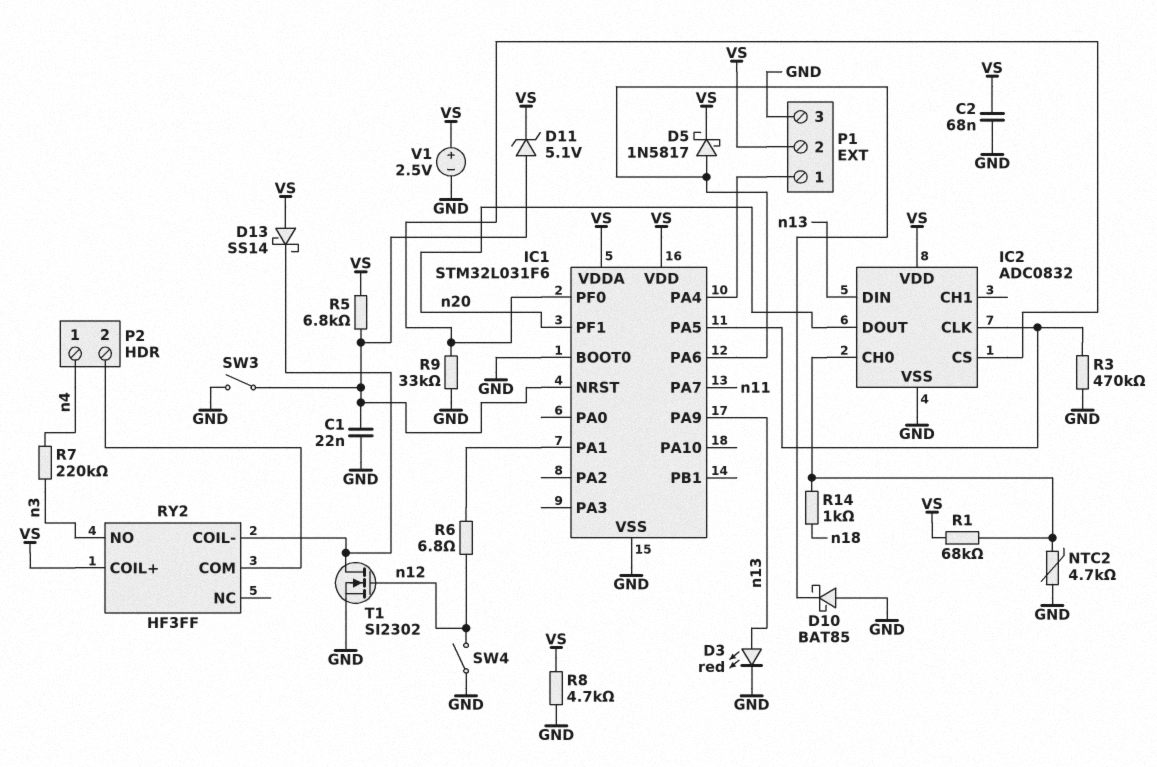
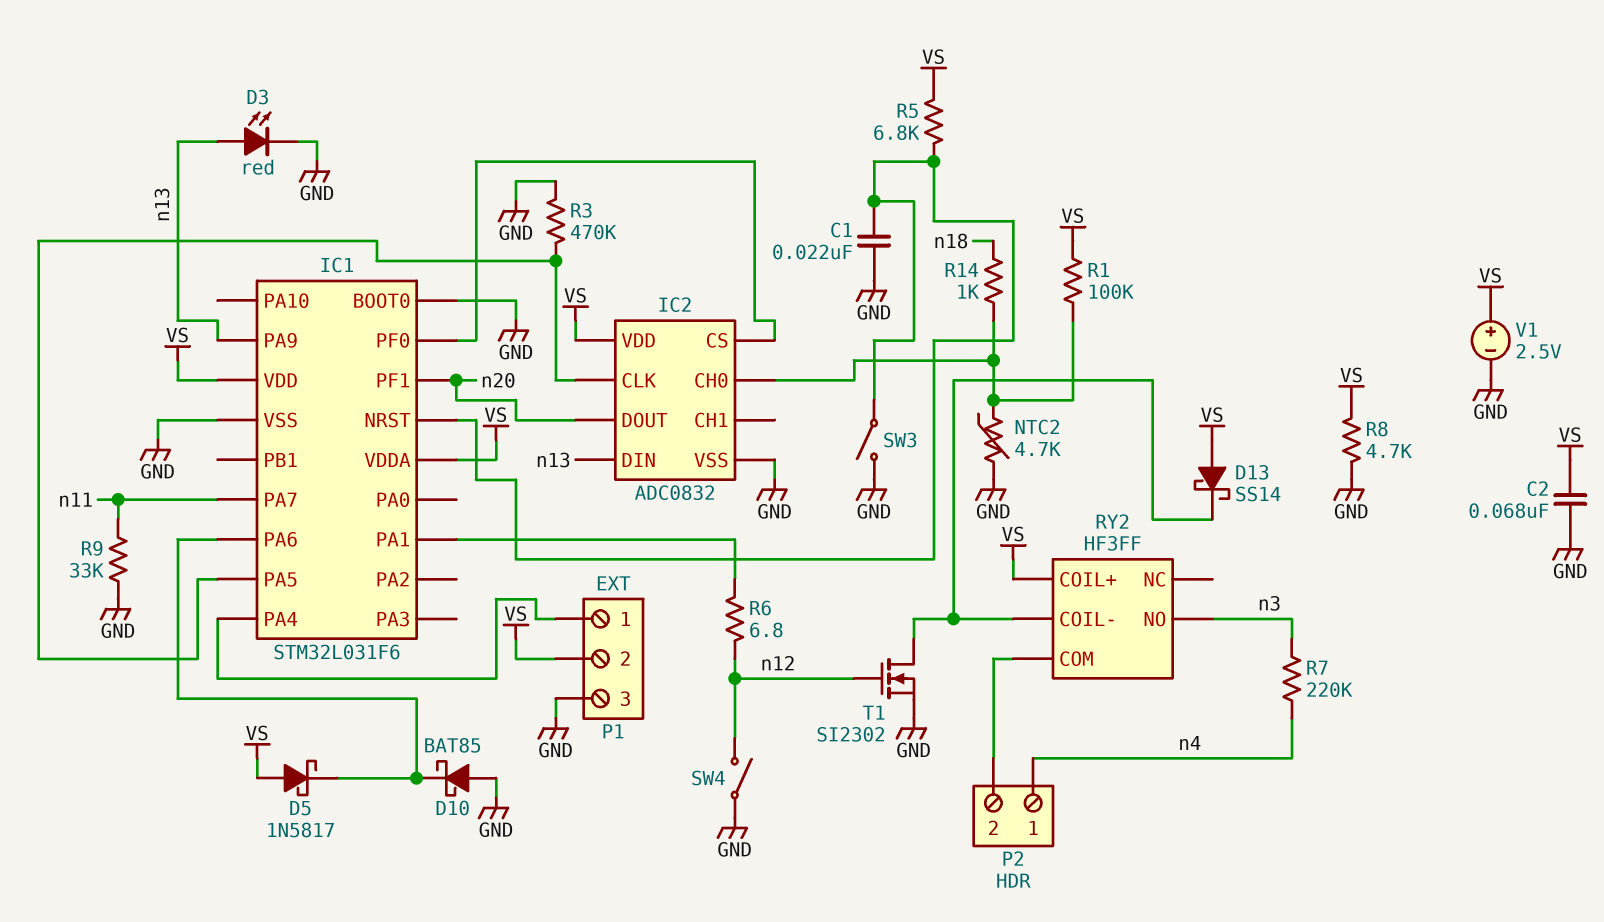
D5: schottky 1N5817 (A IC1/PA6, K VS) -> schottky 1N5817 (A VS, K IC1/PA6)
D11: zener 5.1V (A IC1/NRST, K VS) -> none
R1: 68k (IC2/CH0, VS) -> 100k (IC2/CH0, VS)
R9: 33k (GND, IC1/PF0) -> 33k (GND, n11)

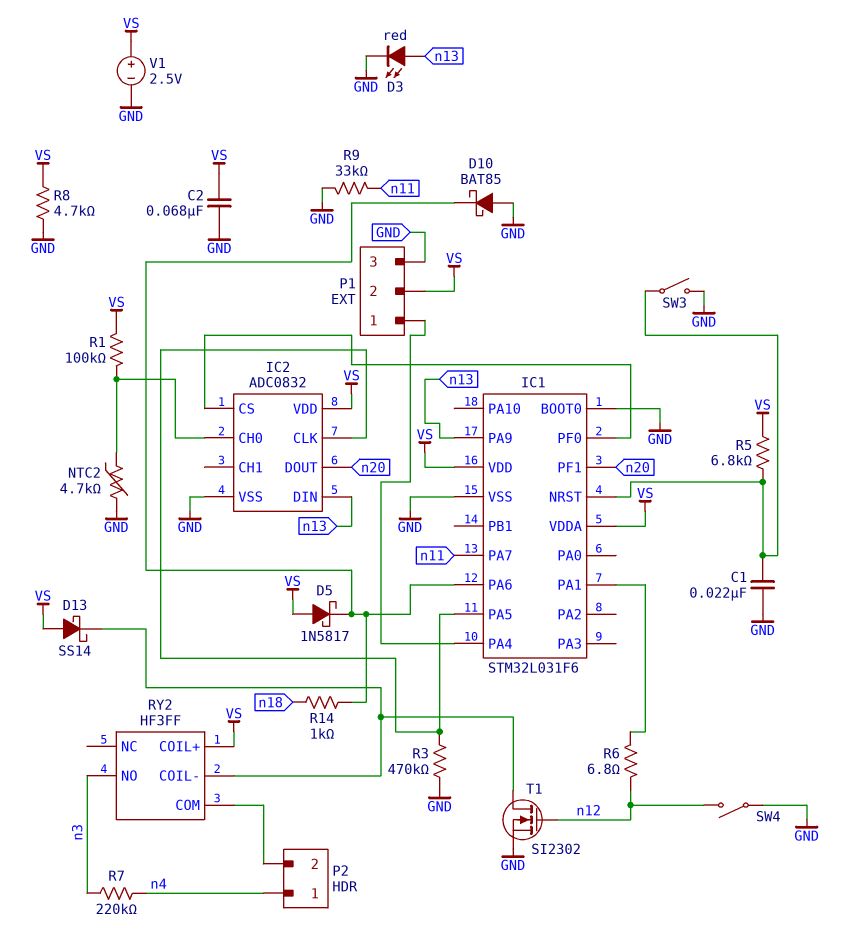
R14: 1k (IC2/CH0, n18) -> 1k (IC1/PA6, n18)

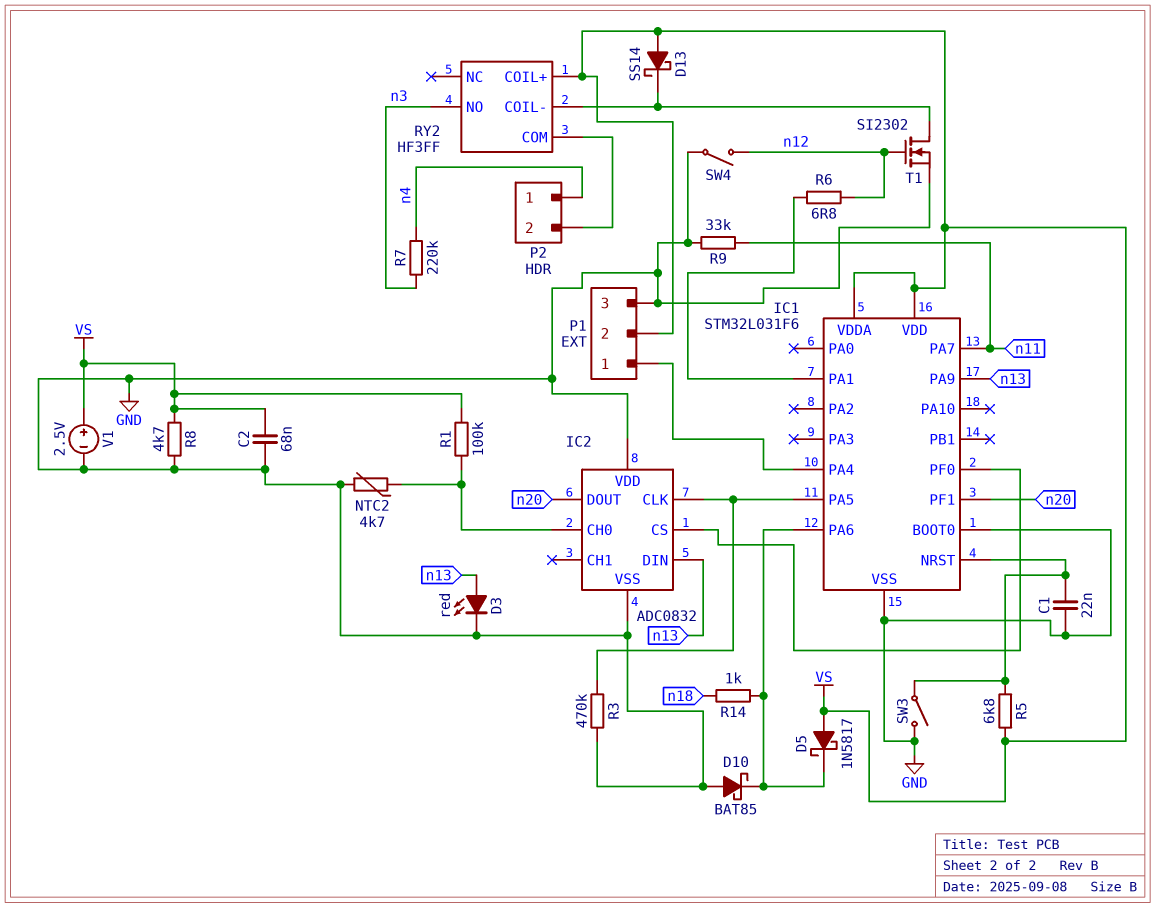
IC2 pin VDD: VS -> GND

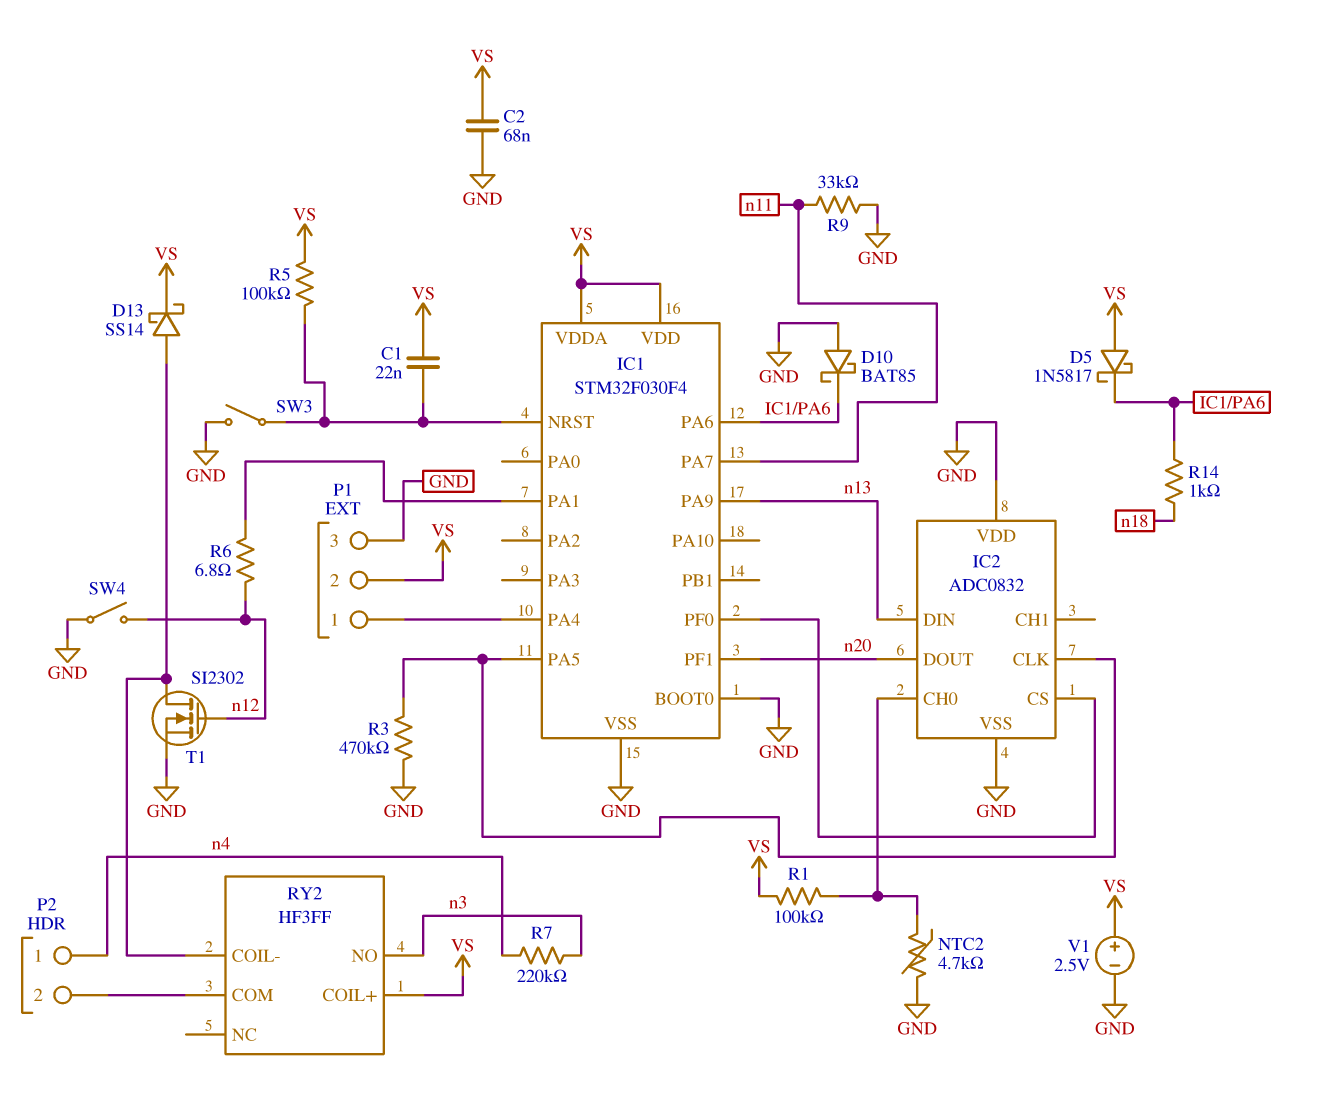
C1: 22nF (GND, IC1/NRST) -> 22nF (IC1/NRST, VS)
D3: LED red (A n13, K GND) -> none
D13: schottky SS14 (A VS, K RY2/COIL-) -> schottky SS14 (A RY2/COIL-, K VS)
IC1: STM32L031F6 -> STM32F030F4
R5: 6.8k (IC1/NRST, VS) -> 100k (IC1/NRST, VS)
R8: 4.7k (GND, VS) -> none

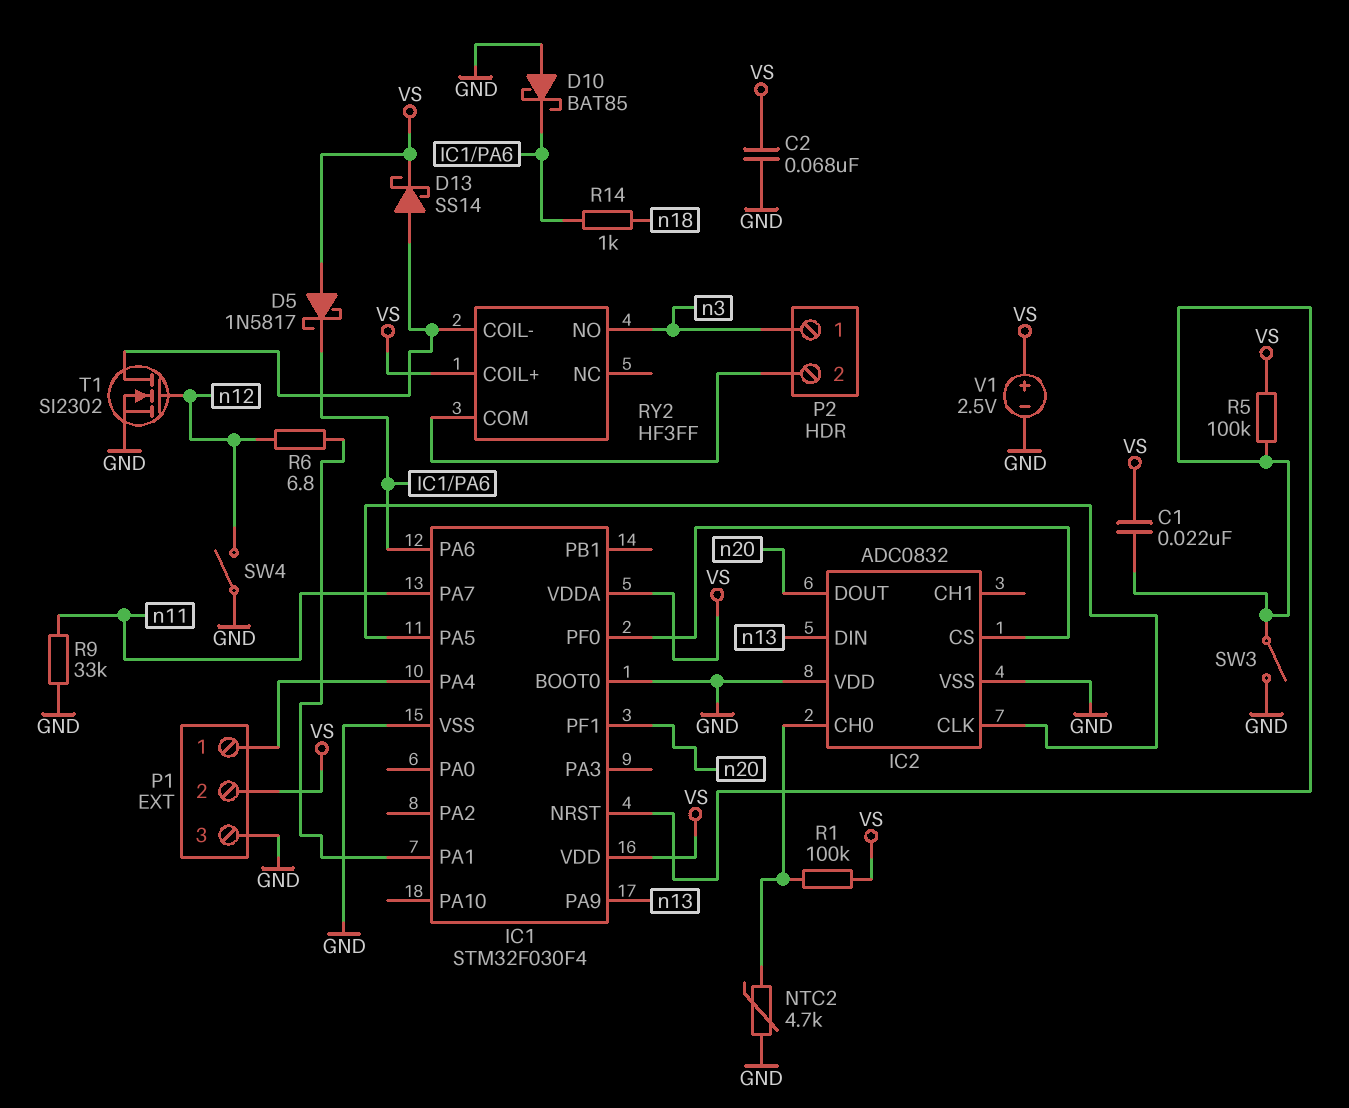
P2 pin 1: n4 -> n3
R3: 470k (GND, IC1/PA5) -> none
R7: 220k (n3, n4) -> none

